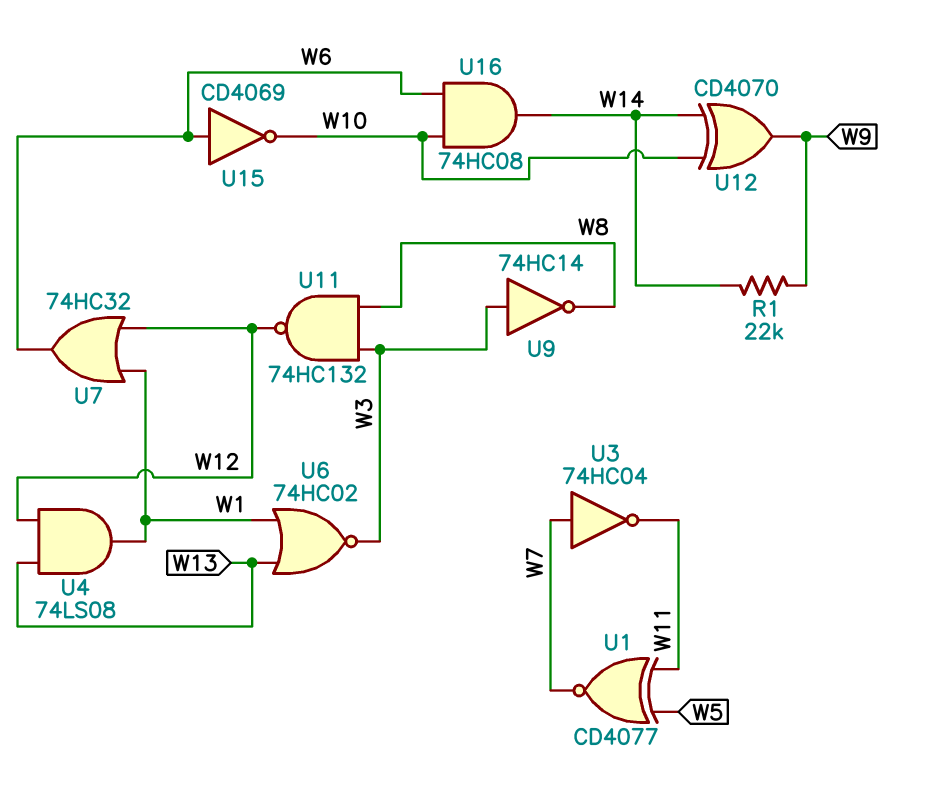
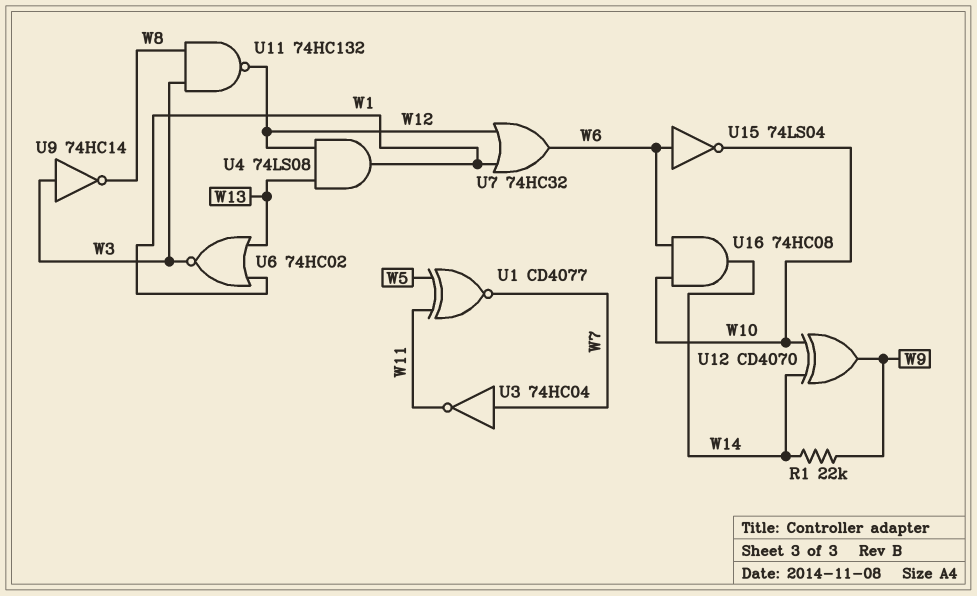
U15: NOT CD4069 (in W6, out W10) -> NOT 74LS04 (in W6, out W10)

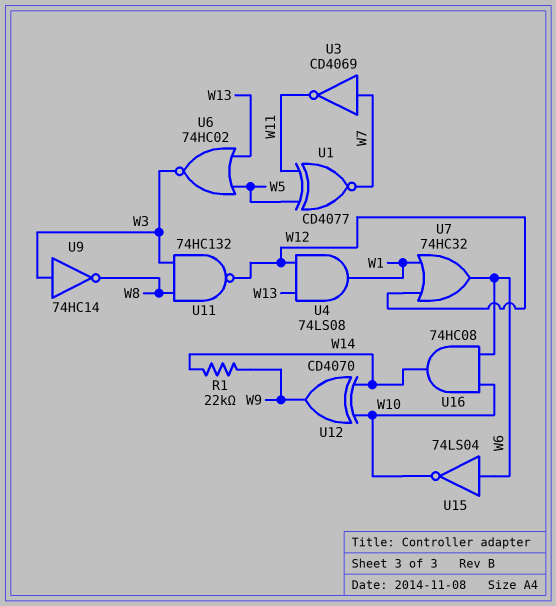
U3: NOT 74HC04 (in W7, out W11) -> NOT CD4069 (in W7, out W11)
U6: NOR 74HC02 (in W1, in W13, out W3) -> NOR 74HC02 (in W5, in W13, out W3)

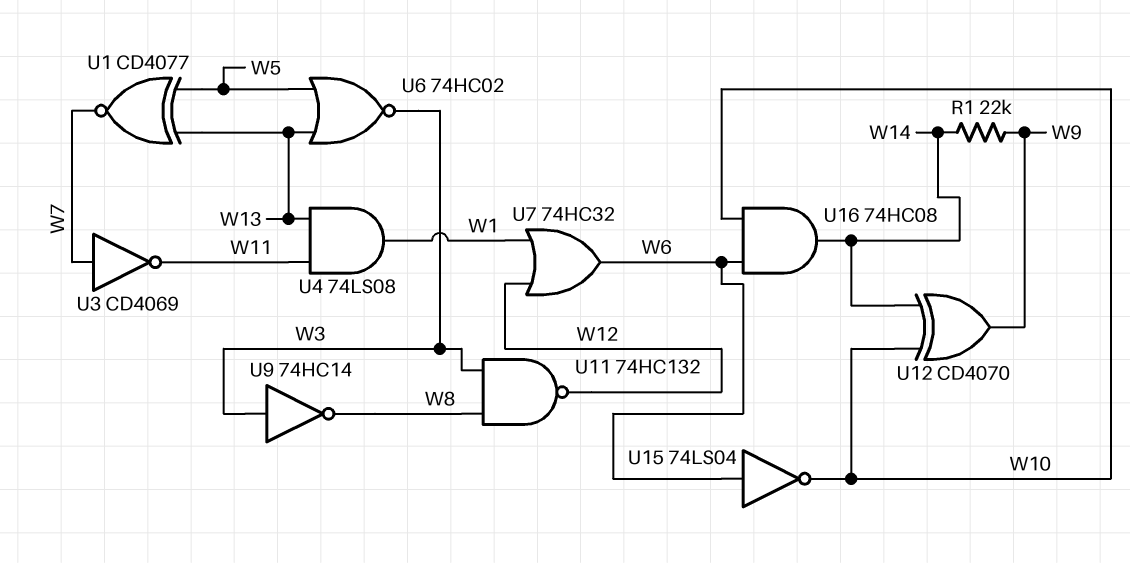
U1: XNOR CD4077 (in W5, in W11, out W7) -> XNOR CD4077 (in W5, in W13, out W7)
U4: AND 74LS08 (in W12, in W13, out W1) -> AND 74LS08 (in W11, in W13, out W1)

